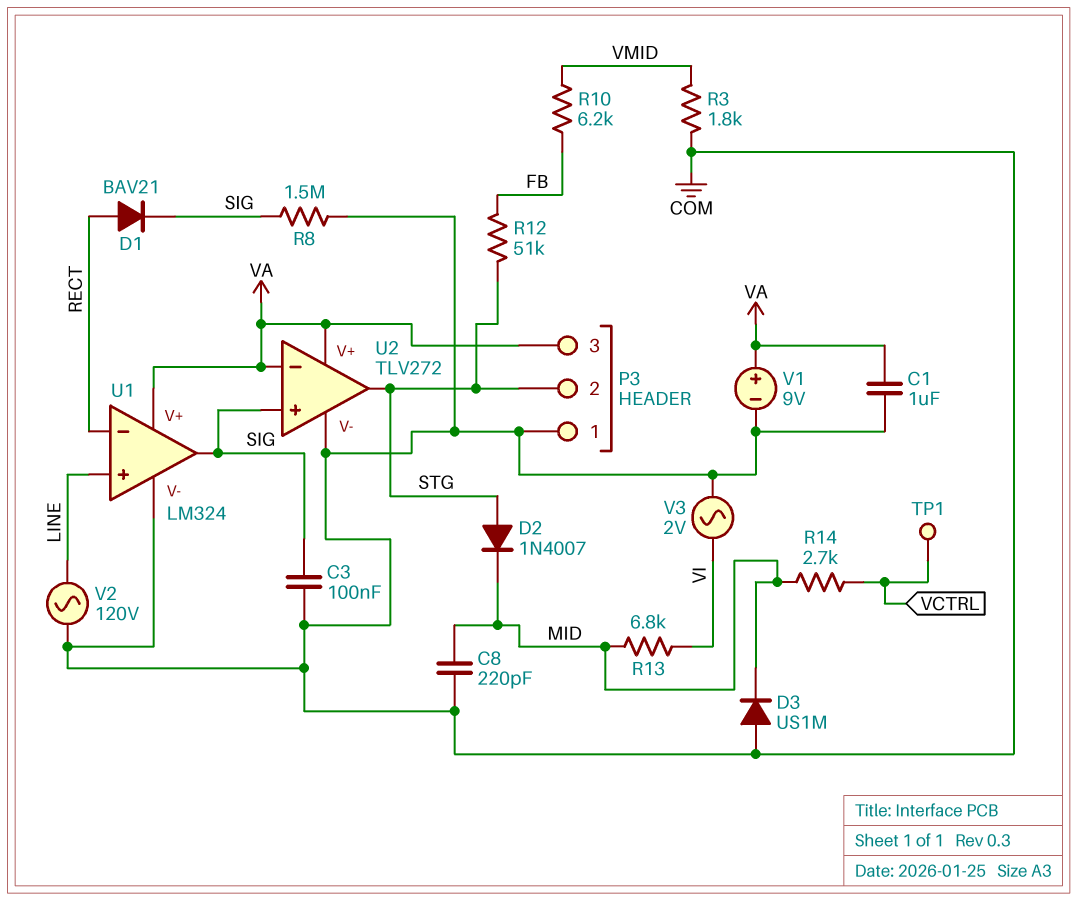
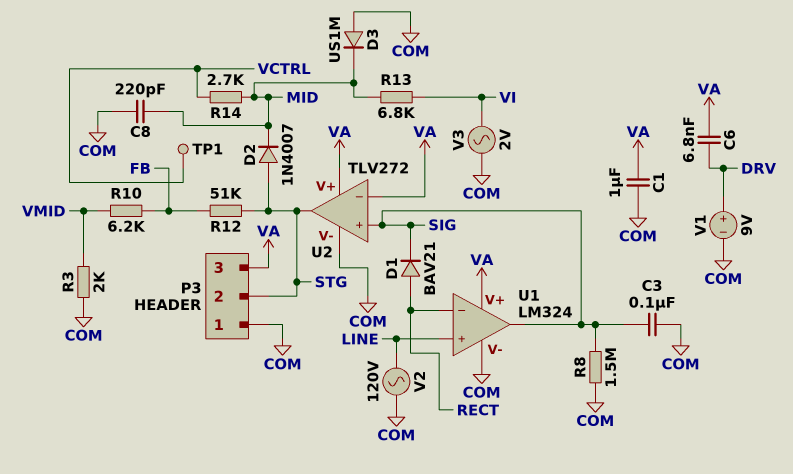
C6: none -> 6.8nF (DRV, VA)
R3: 1.8k (COM, VMID) -> 2k (COM, VMID)
V1: 9V (plus VA, minus COM) -> 9V (plus DRV, minus COM)

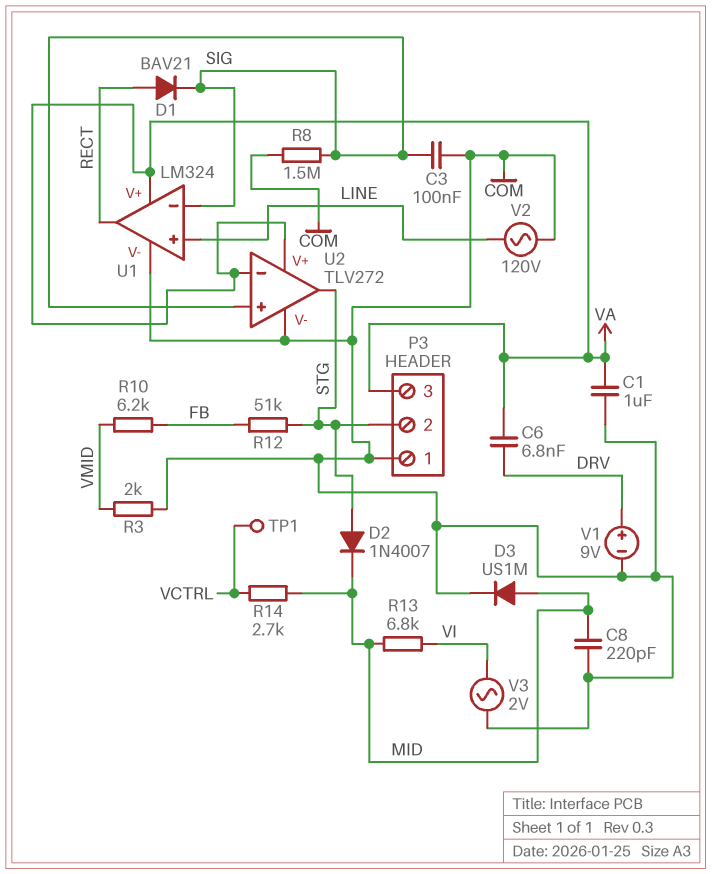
D3: diode US1M (A COM, K MID) -> diode US1M (A MID, K COM)
U1 pin in-: RECT -> SIG
U1 pin out: SIG -> RECT

